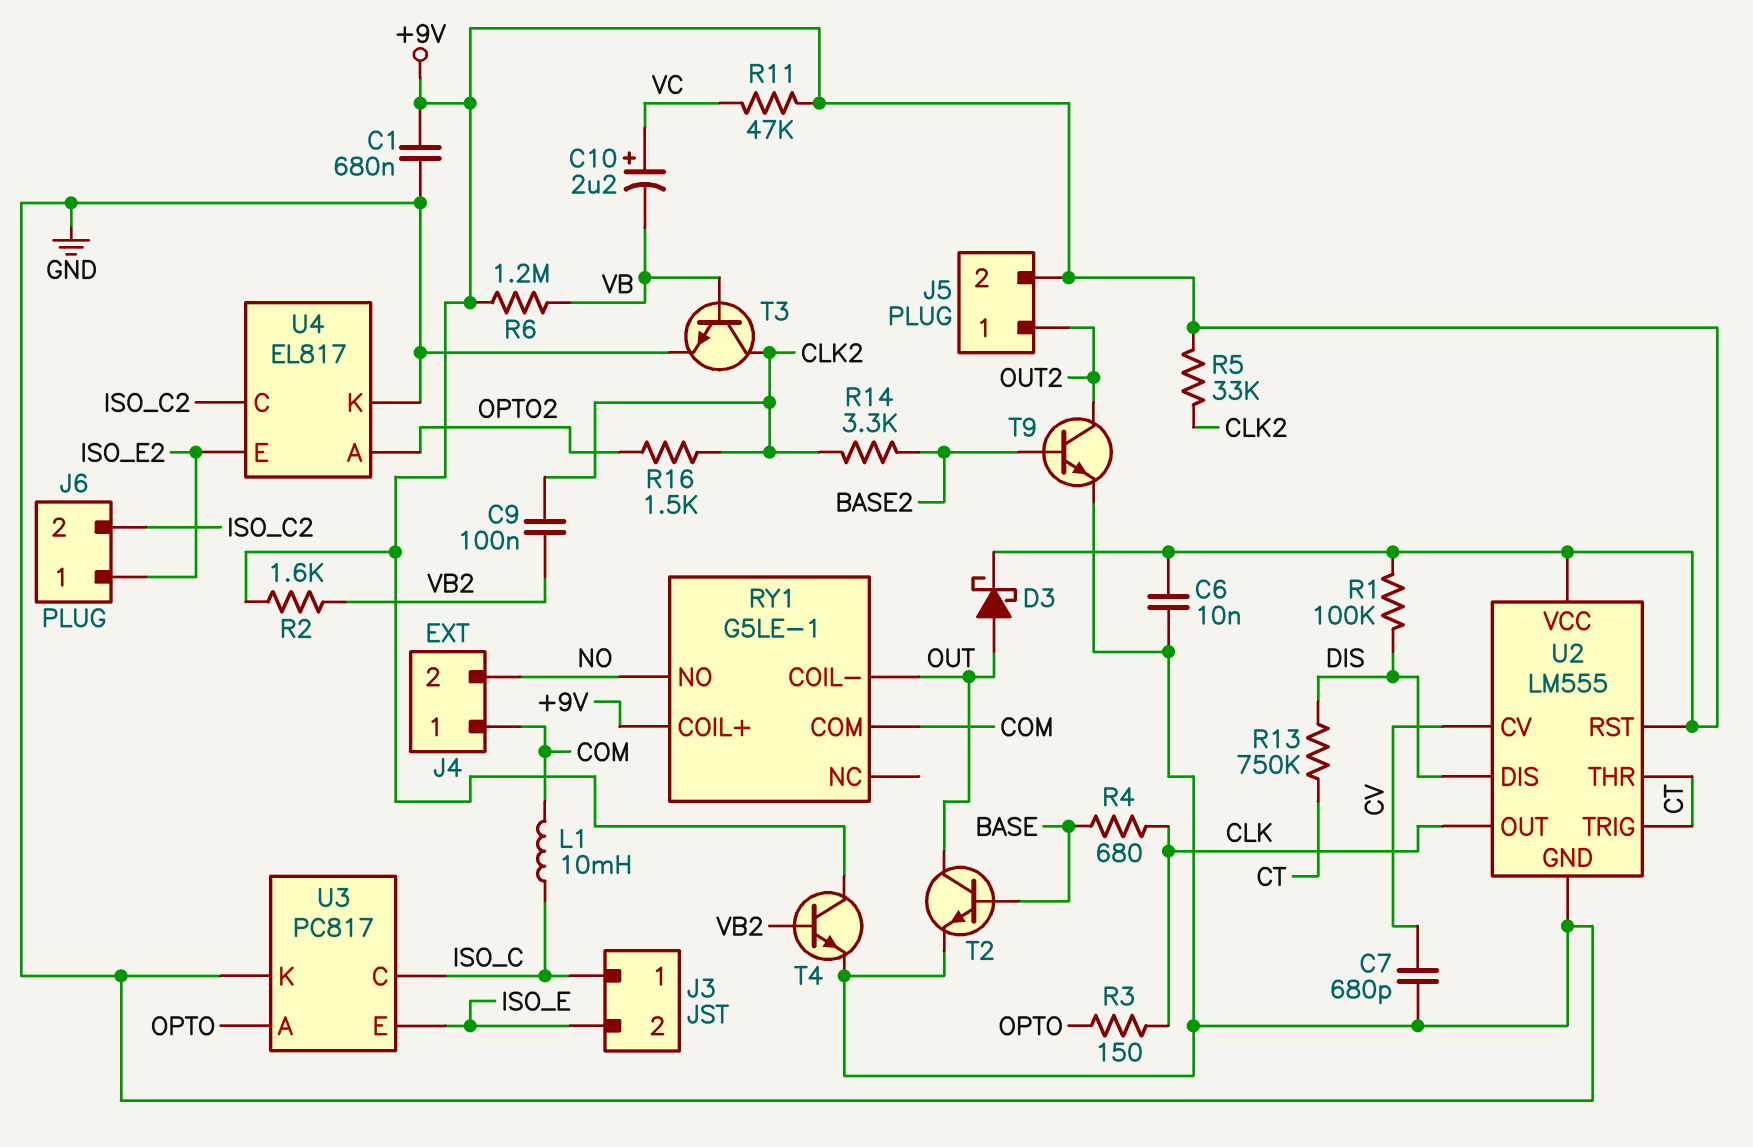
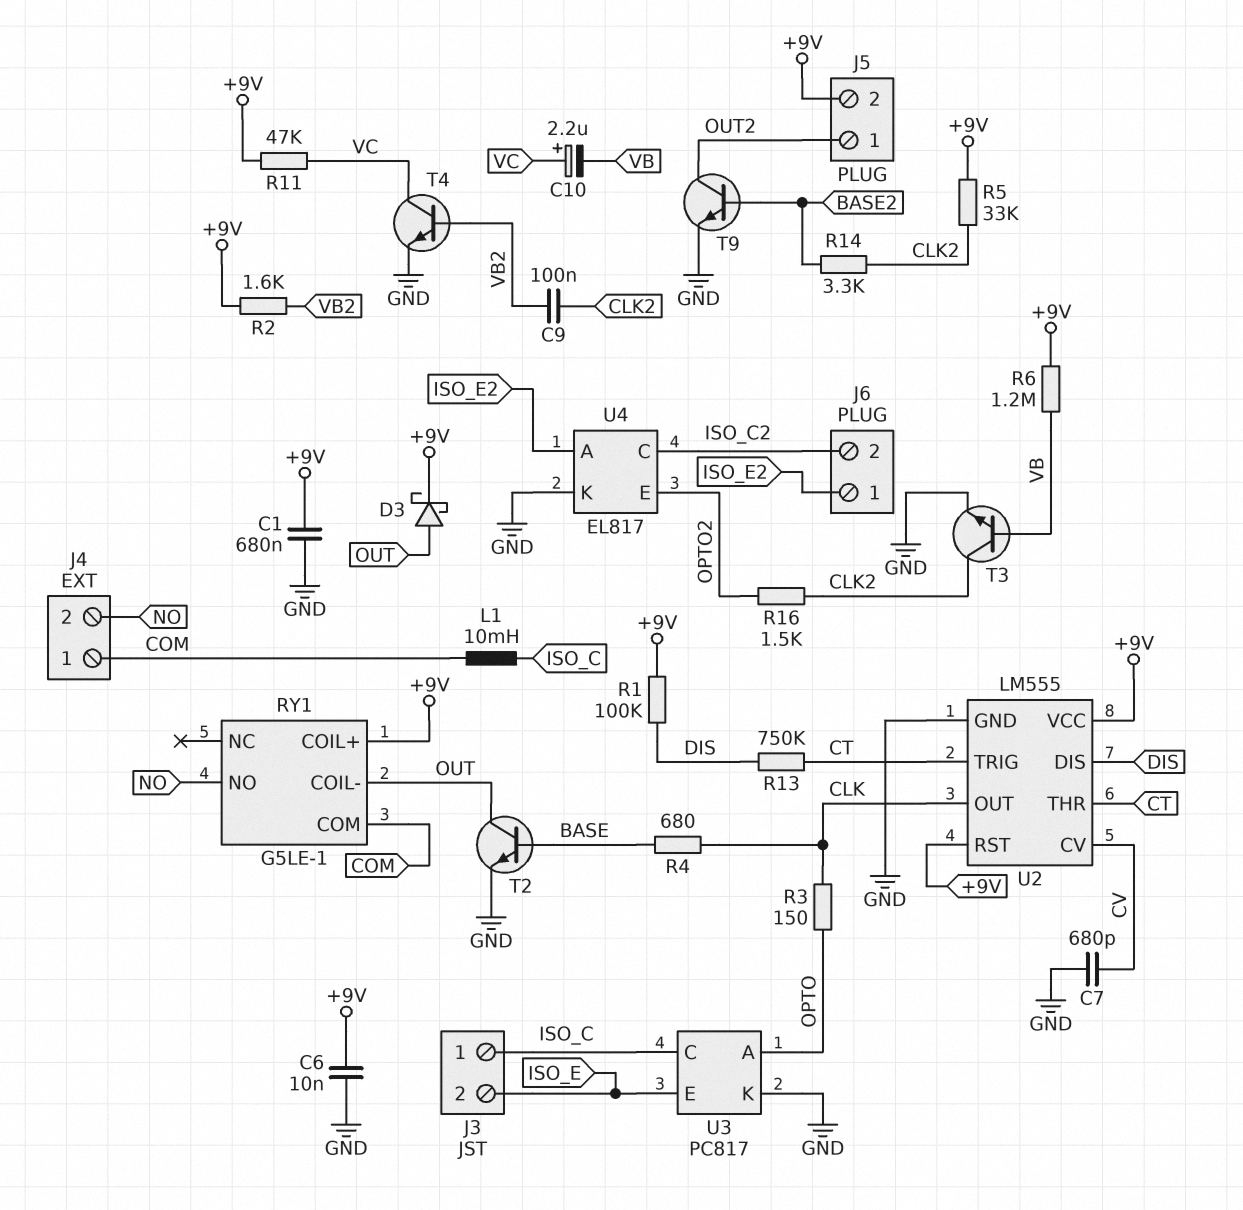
T4: NPN (B VB2, C +9V, E GND) -> NPN (B VB2, C VC, E GND)
U4 pin A: OPTO2 -> ISO_E2
U4 pin E: ISO_E2 -> OPTO2

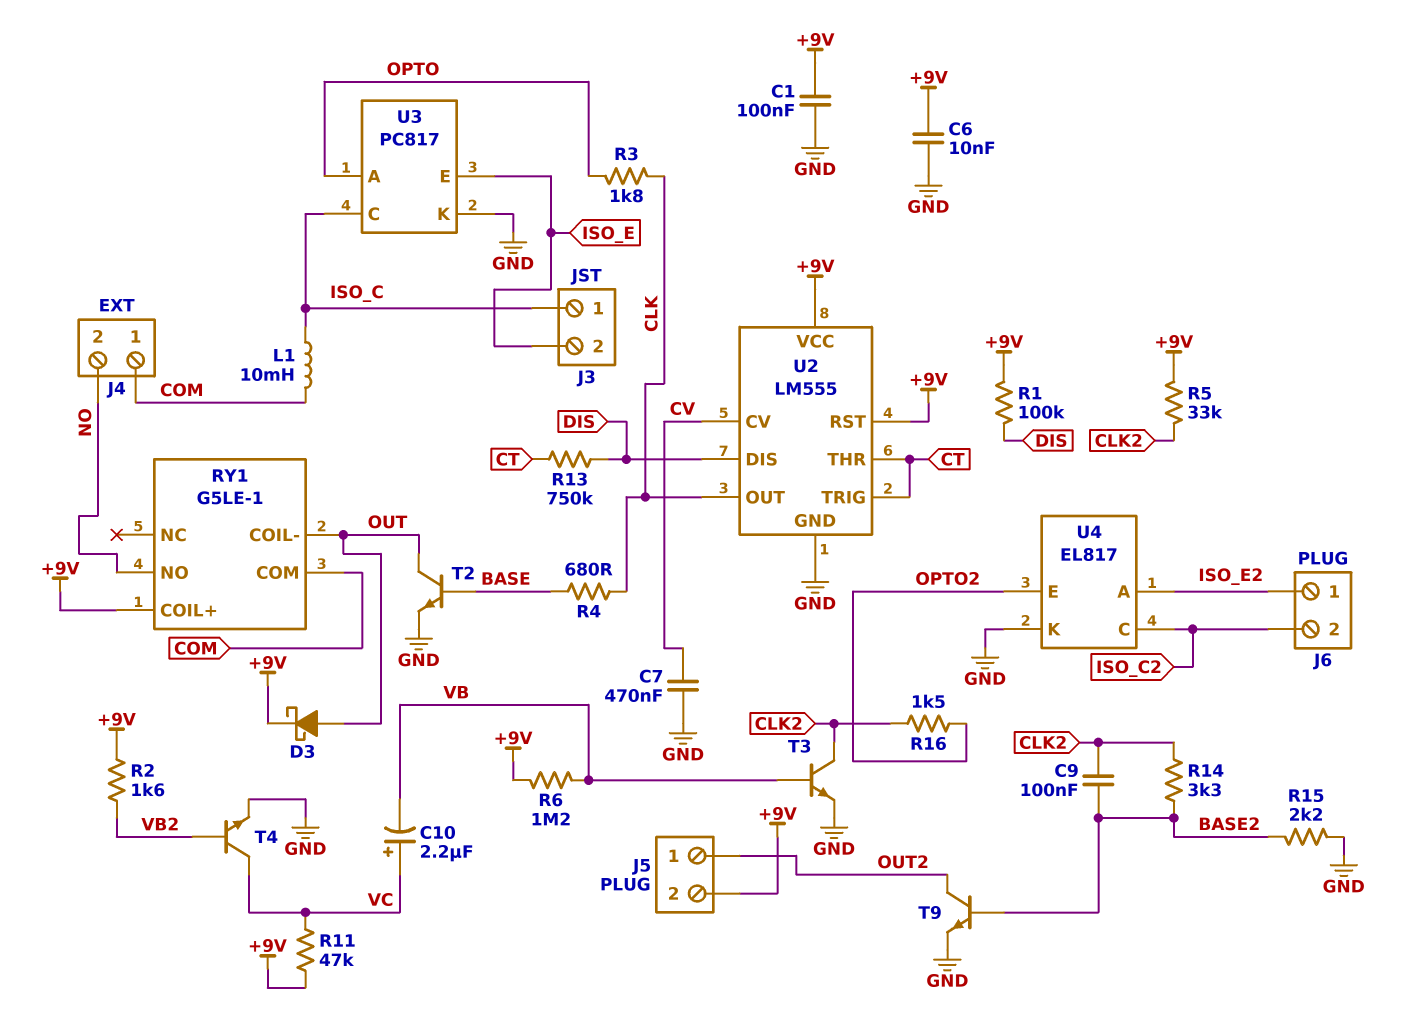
C1: 680nF (+9V, GND) -> 100nF (+9V, GND)
C7: 680pF (CV, GND) -> 470nF (CV, GND)
C9: 100nF (CLK2, VB2) -> 100nF (BASE2, CLK2)
R3: 150 (CLK, OPTO) -> 1.8k (CLK, OPTO)
R15: none -> 2.2k (BASE2, GND)

